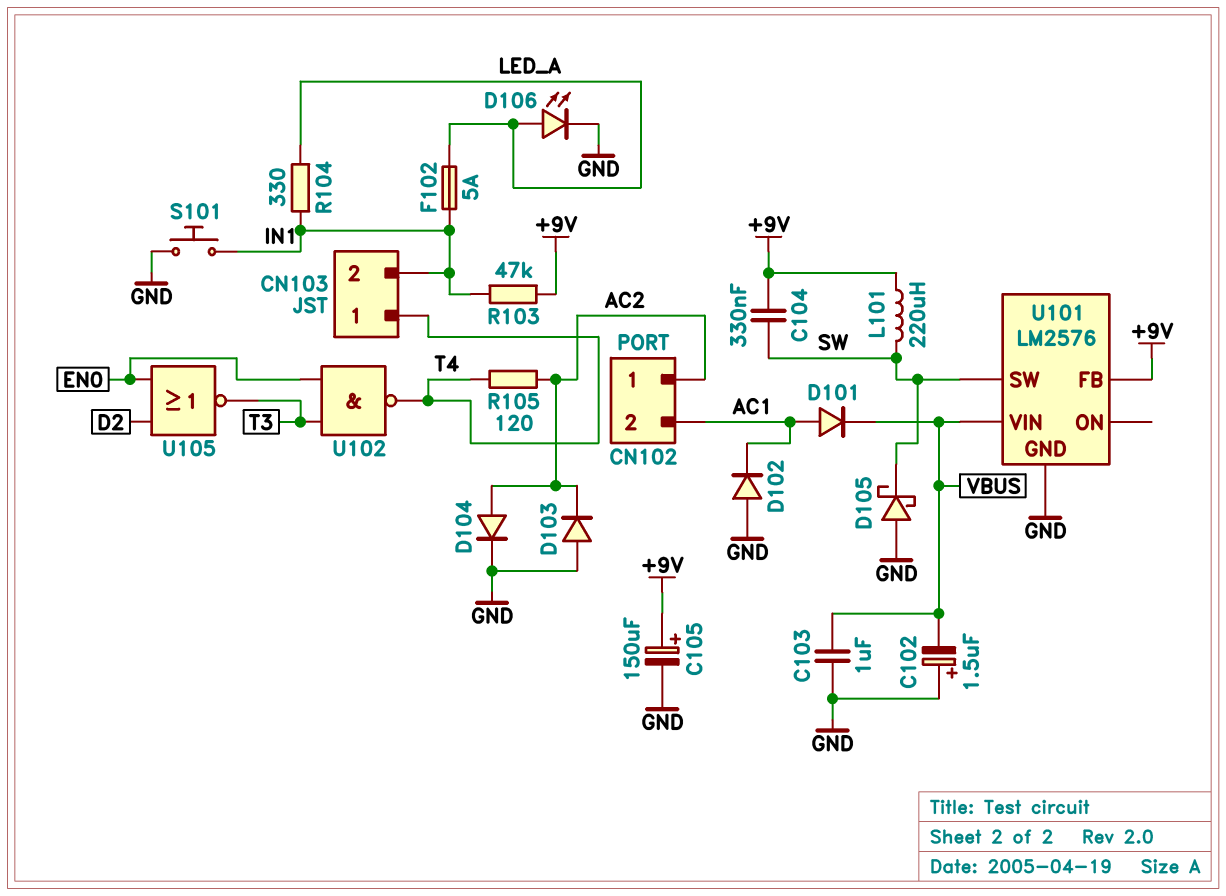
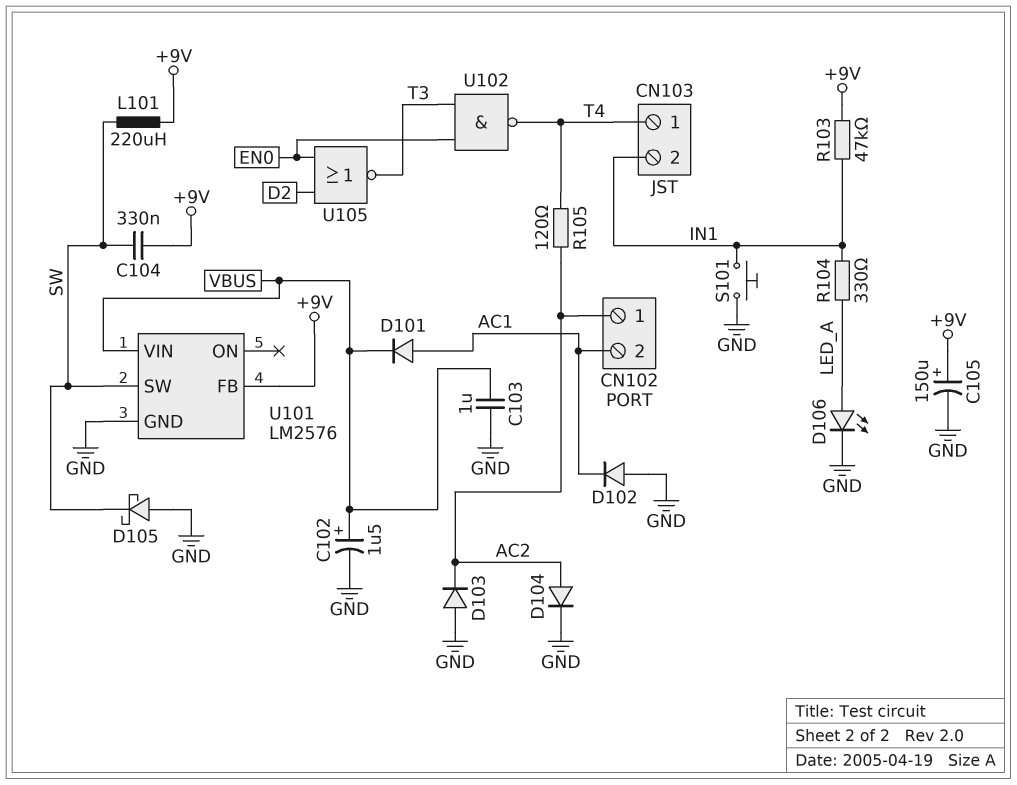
C102: 1.5uF (plus GND, minus VBUS) -> 1.5uF (plus VBUS, minus GND)
F102: 5A (IN1, LED_A) -> none

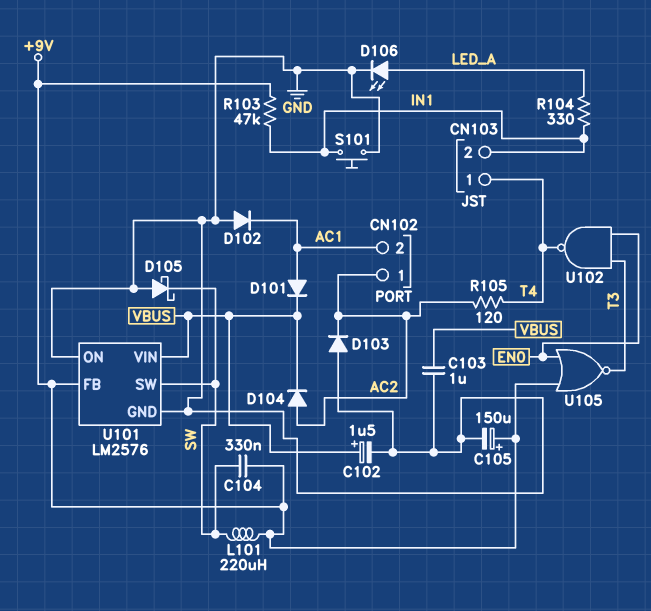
D104: diode (A AC2, K GND) -> diode (A AC2, K VBUS)
U101 pin ON: none -> GND
U105: NOR (in D2, in EN0, out T3) -> NOR (in +9V, in EN0, out T3)

